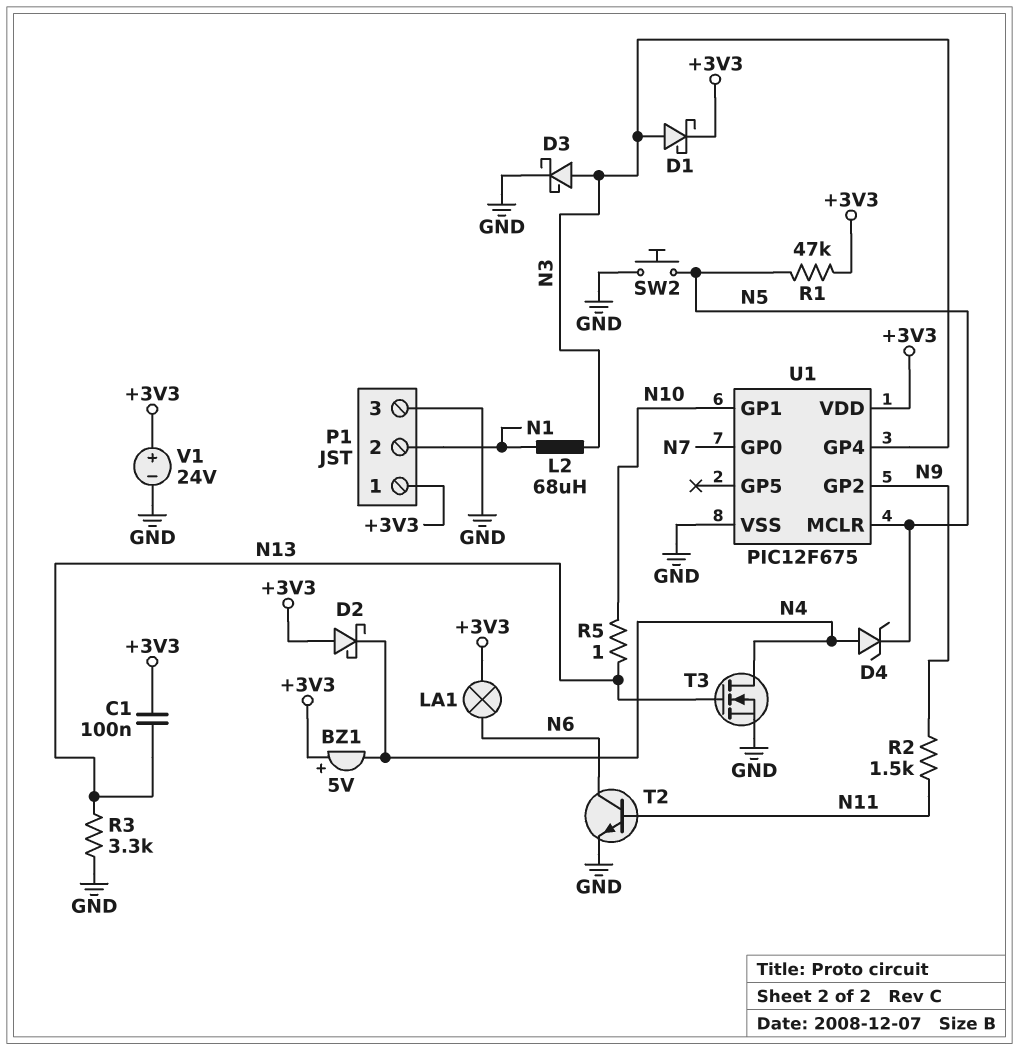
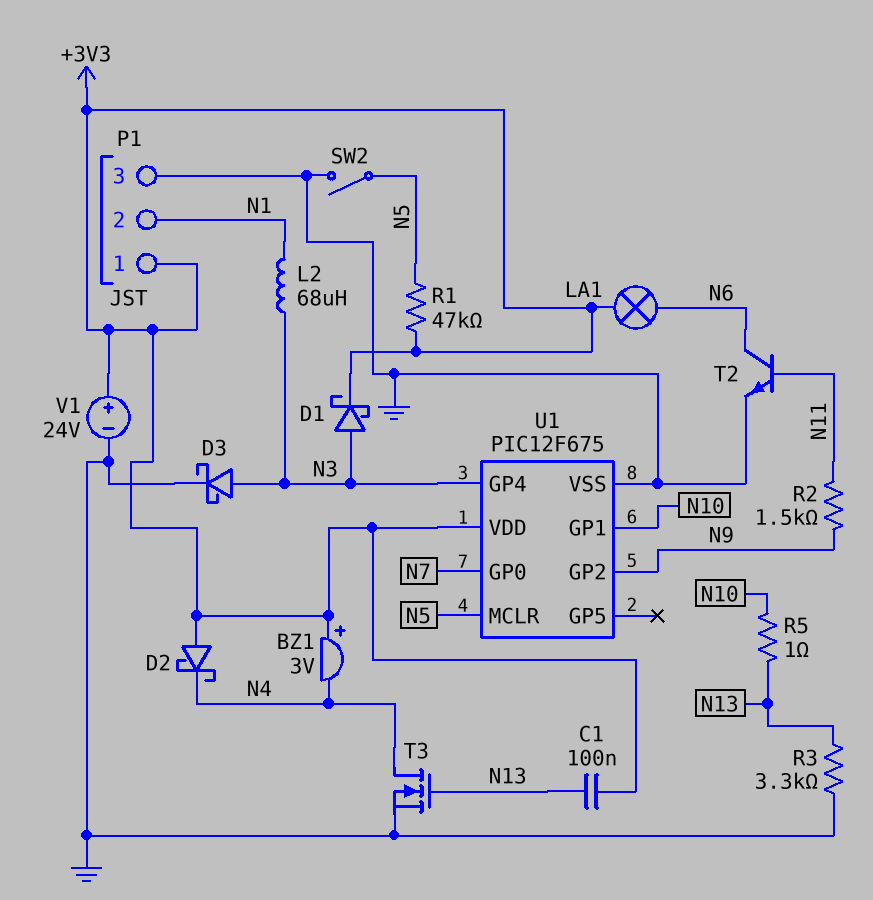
BZ1: buzzer 5V (plus +3V3, minus N4) -> buzzer 3V (plus +3V3, minus N4)
D4: zener (A N4, K N5) -> none
SW2: button (GND, N5) -> switch (GND, N5)

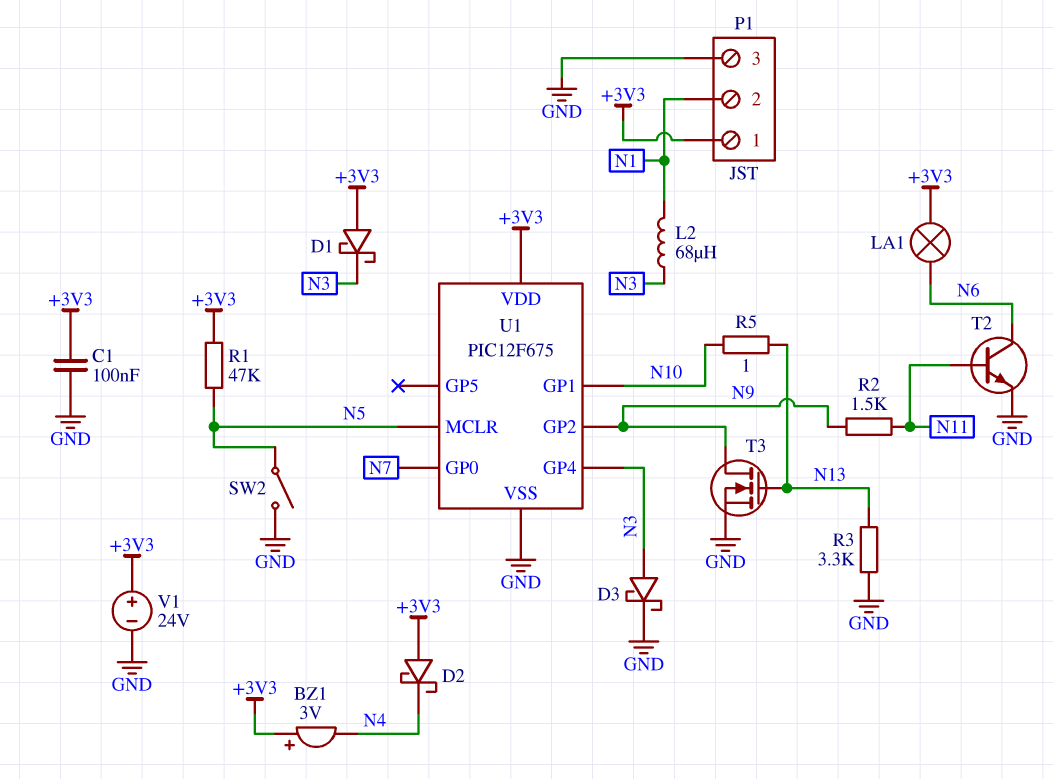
C1: 100nF (+3V3, N13) -> 100nF (+3V3, GND)
D1: schottky (A N3, K +3V3) -> schottky (A +3V3, K N3)
T3: NMOS (G N13, D N4, S GND) -> NMOS (G N13, D N9, S GND)

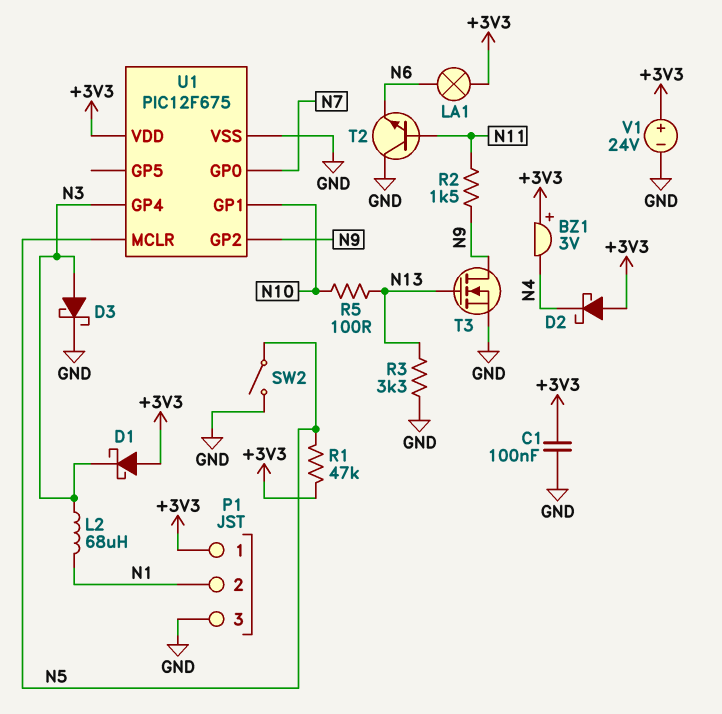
R5: 1 (N10, N13) -> 100 (N10, N13)
T2: NPN (B N11, C N6, E GND) -> NPN (B N11, C GND, E N6)

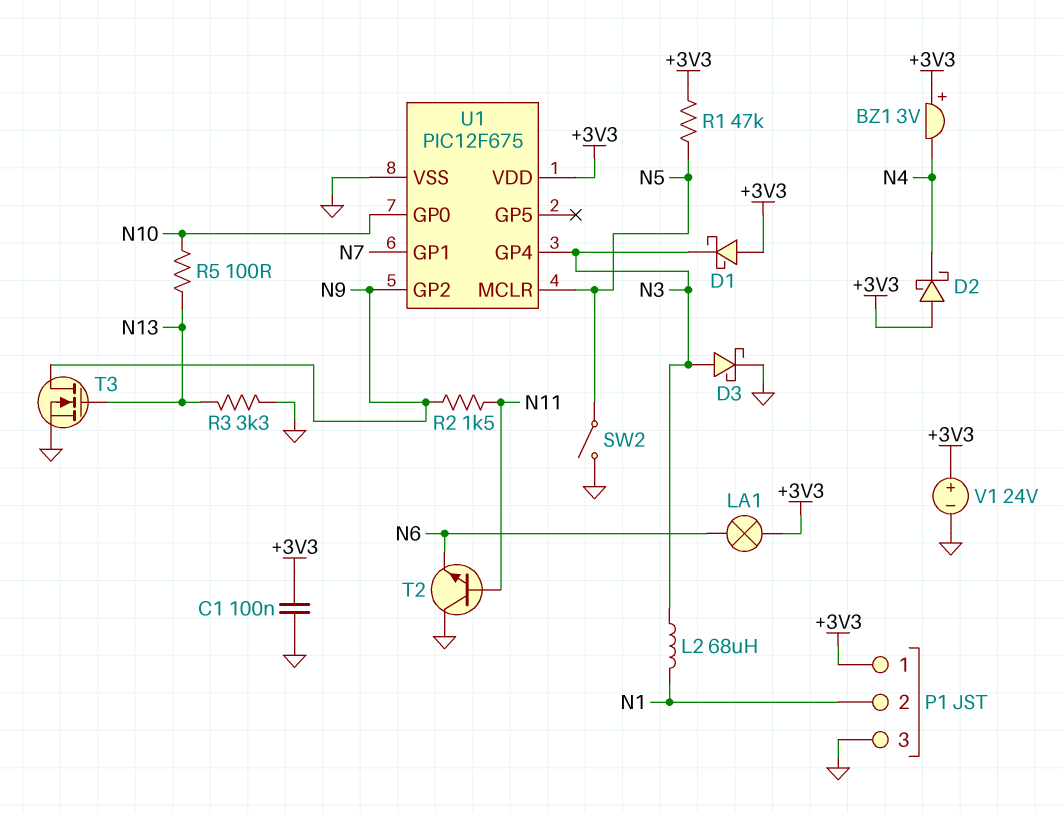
U1 pin GP0: N7 -> N10
U1 pin GP1: N10 -> N7

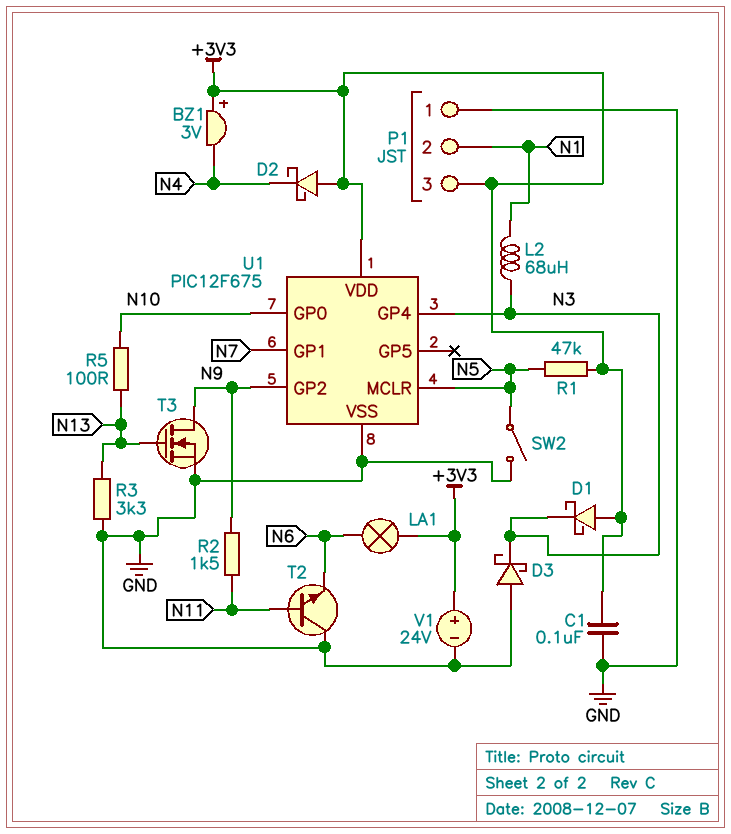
D3: schottky (A N3, K GND) -> schottky (A GND, K N3)
P1 pin 1: +3V3 -> GND
P1 pin 3: GND -> +3V3

